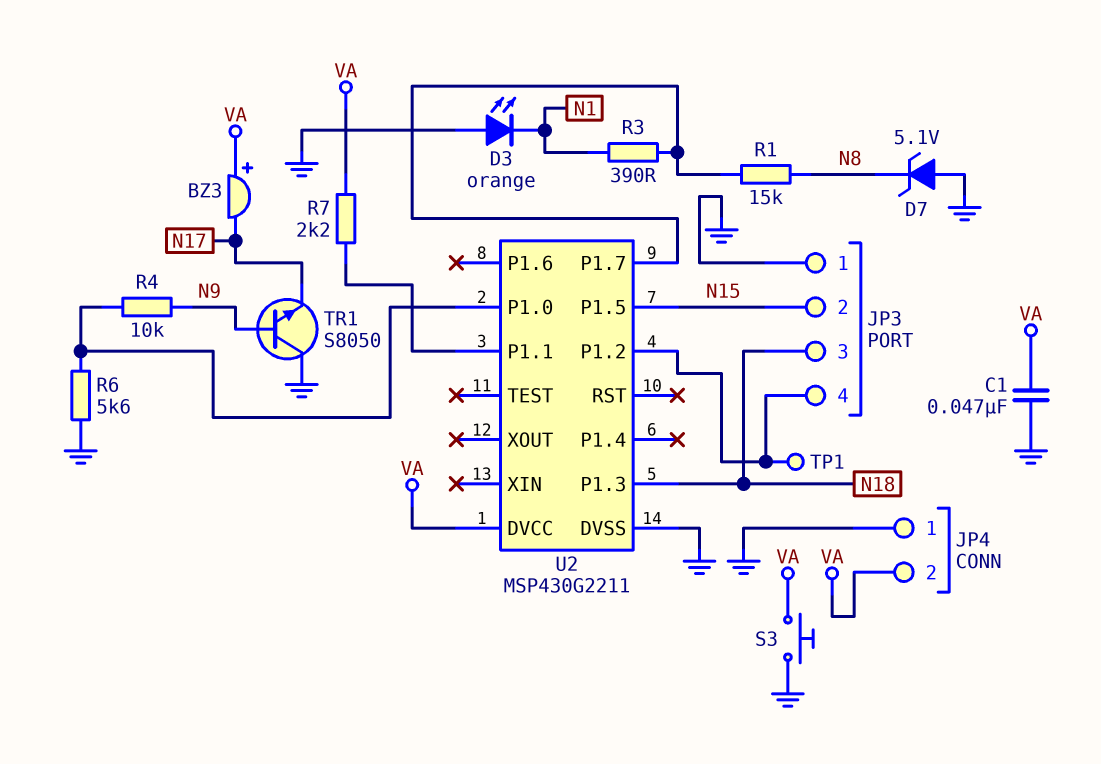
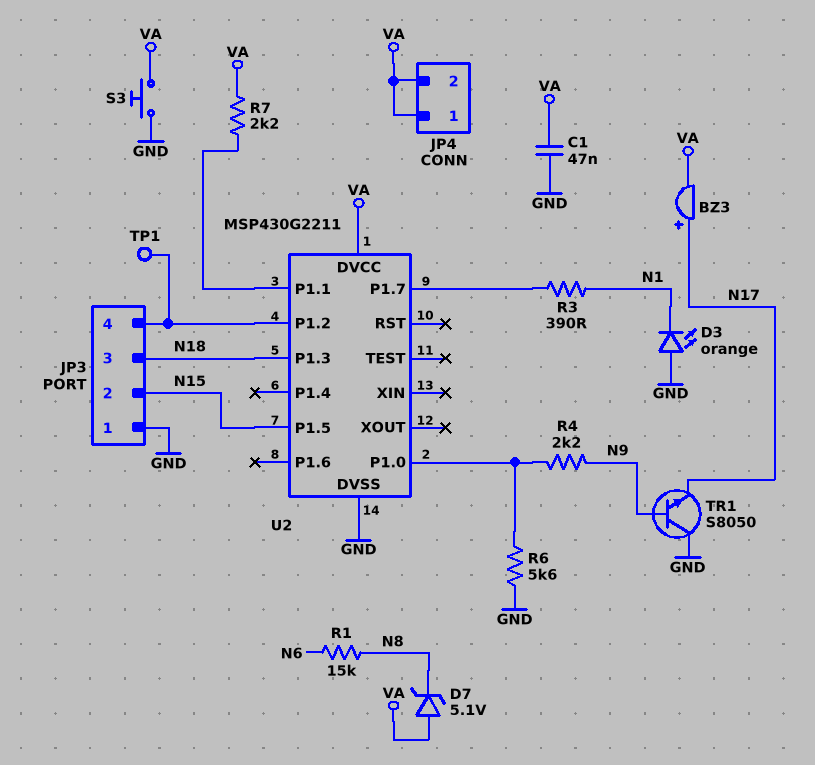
BZ3: buzzer (plus VA, minus N17) -> buzzer (plus N17, minus VA)
D7: zener 5.1V (A GND, K N8) -> zener 5.1V (A VA, K N8)
JP4 pin 1: GND -> VA
R1: 15k (N8, U2/P1.7) -> 15k (N6, N8)
R4: 10k (N9, U2/P1.0) -> 2.2k (N9, U2/P1.0)

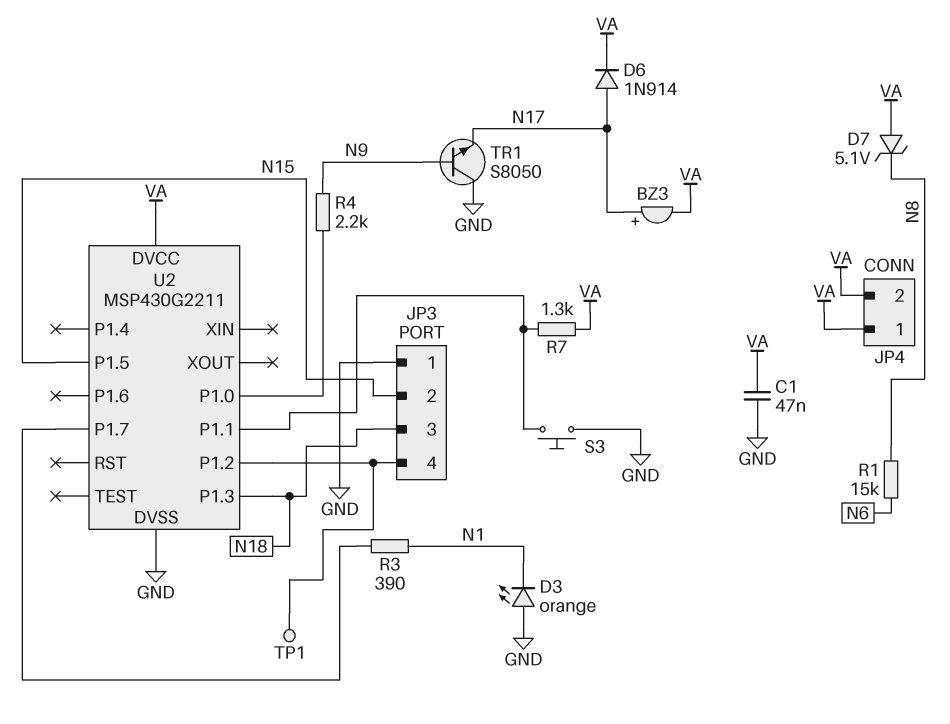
D6: none -> diode 1N914 (A N17, K VA)
R6: 5.6k (GND, U2/P1.0) -> none
R7: 2.2k (U2/P1.1, VA) -> 1.3k (U2/P1.1, VA)
S3: button (GND, VA) -> button (GND, U2/P1.1)

